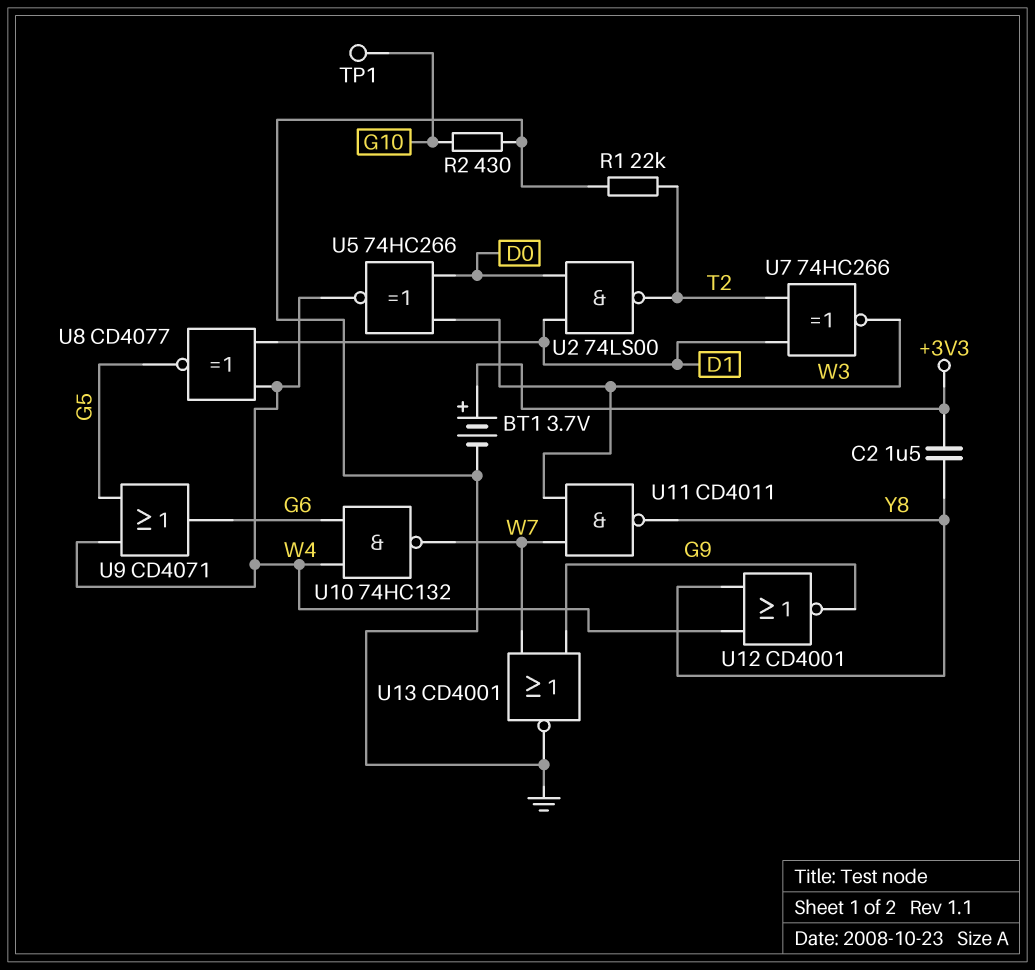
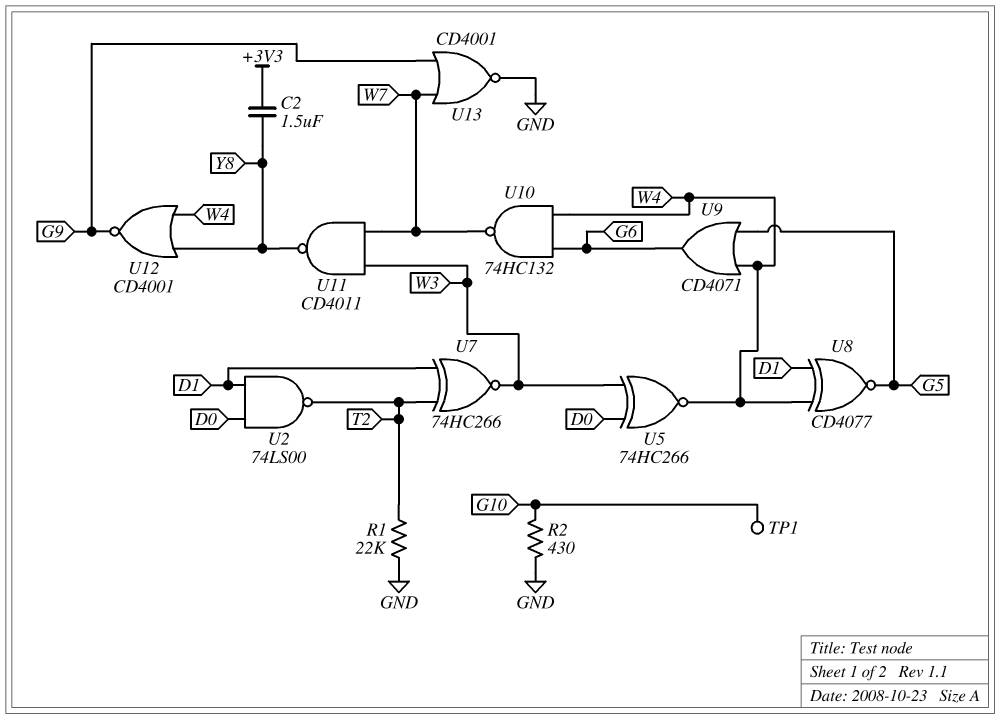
BT1: 3.7V (plus +3V3, minus GND) -> none

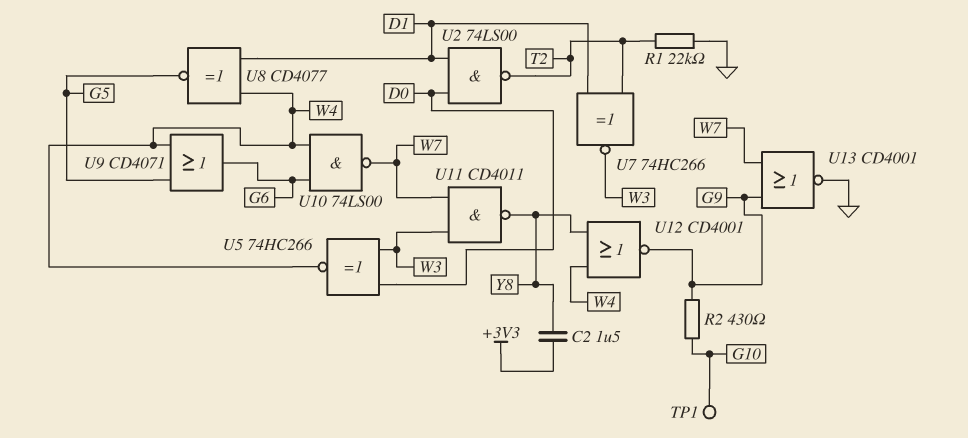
R2: 430 (G10, GND) -> 430 (G9, G10)
U10: NAND 74HC132 (in G6, in W4, out W7) -> NAND 74LS00 (in G6, in W4, out W7)

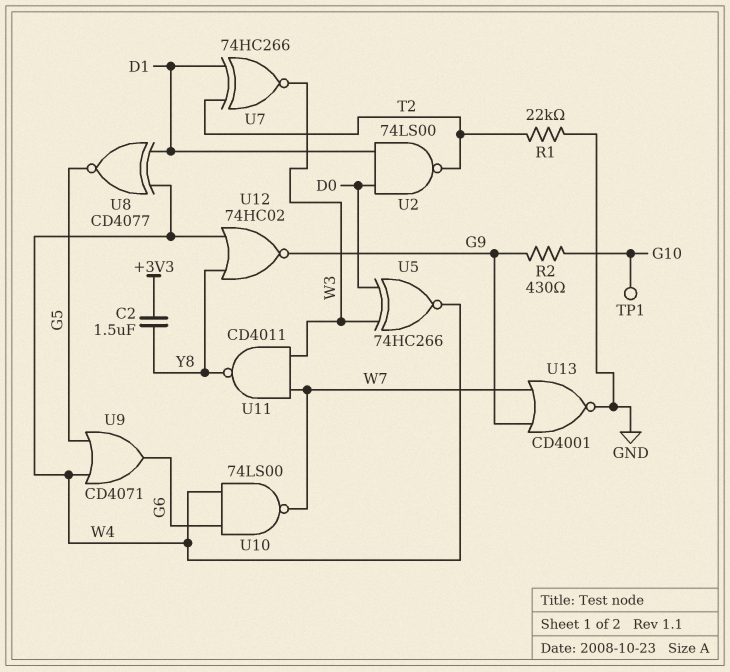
U12: NOR CD4001 (in W4, in Y8, out G9) -> NOR 74HC02 (in W4, in Y8, out G9)

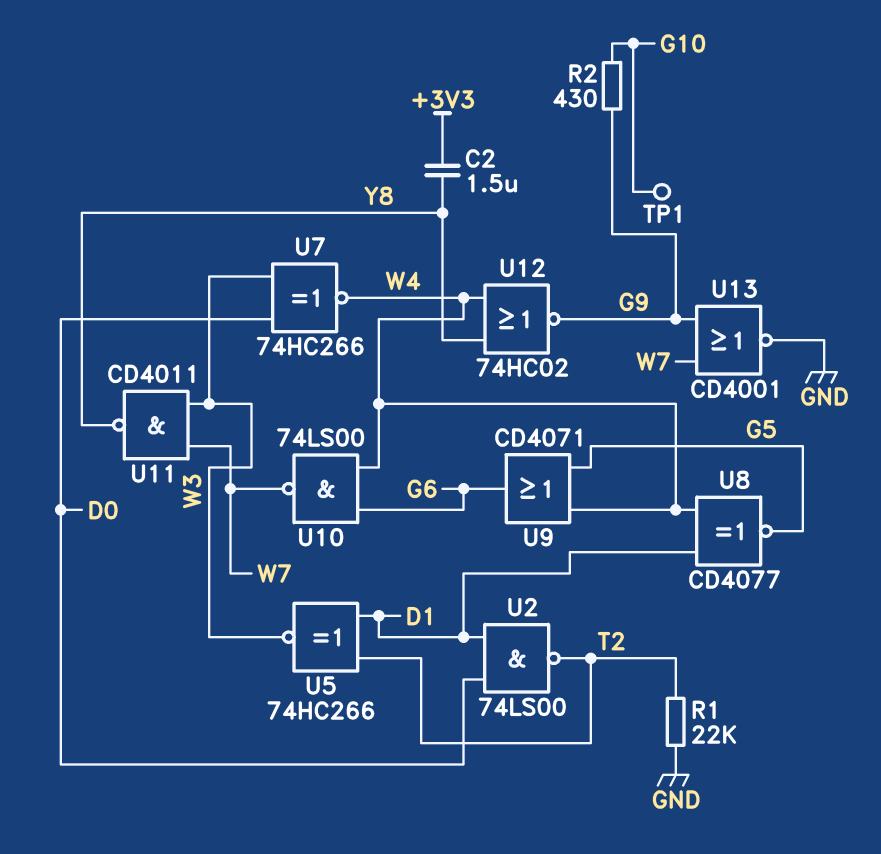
U5: XNOR 74HC266 (in D0, in W3, out W4) -> XNOR 74HC266 (in D1, in T2, out W3)
U7: XNOR 74HC266 (in D1, in T2, out W3) -> XNOR 74HC266 (in D0, in W3, out W4)

